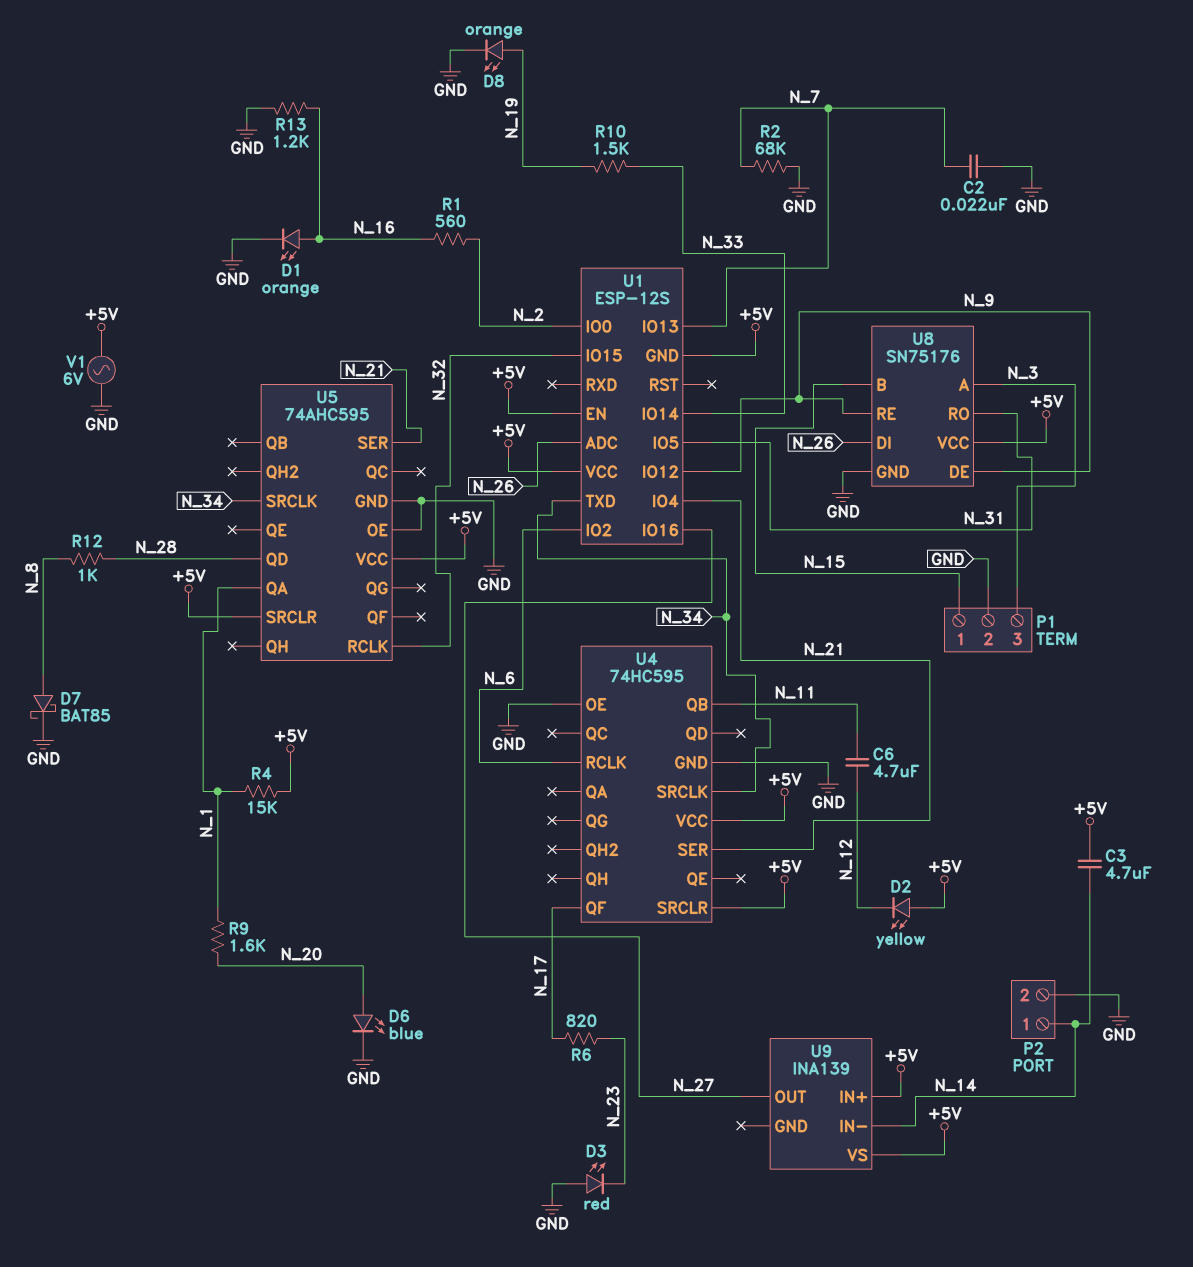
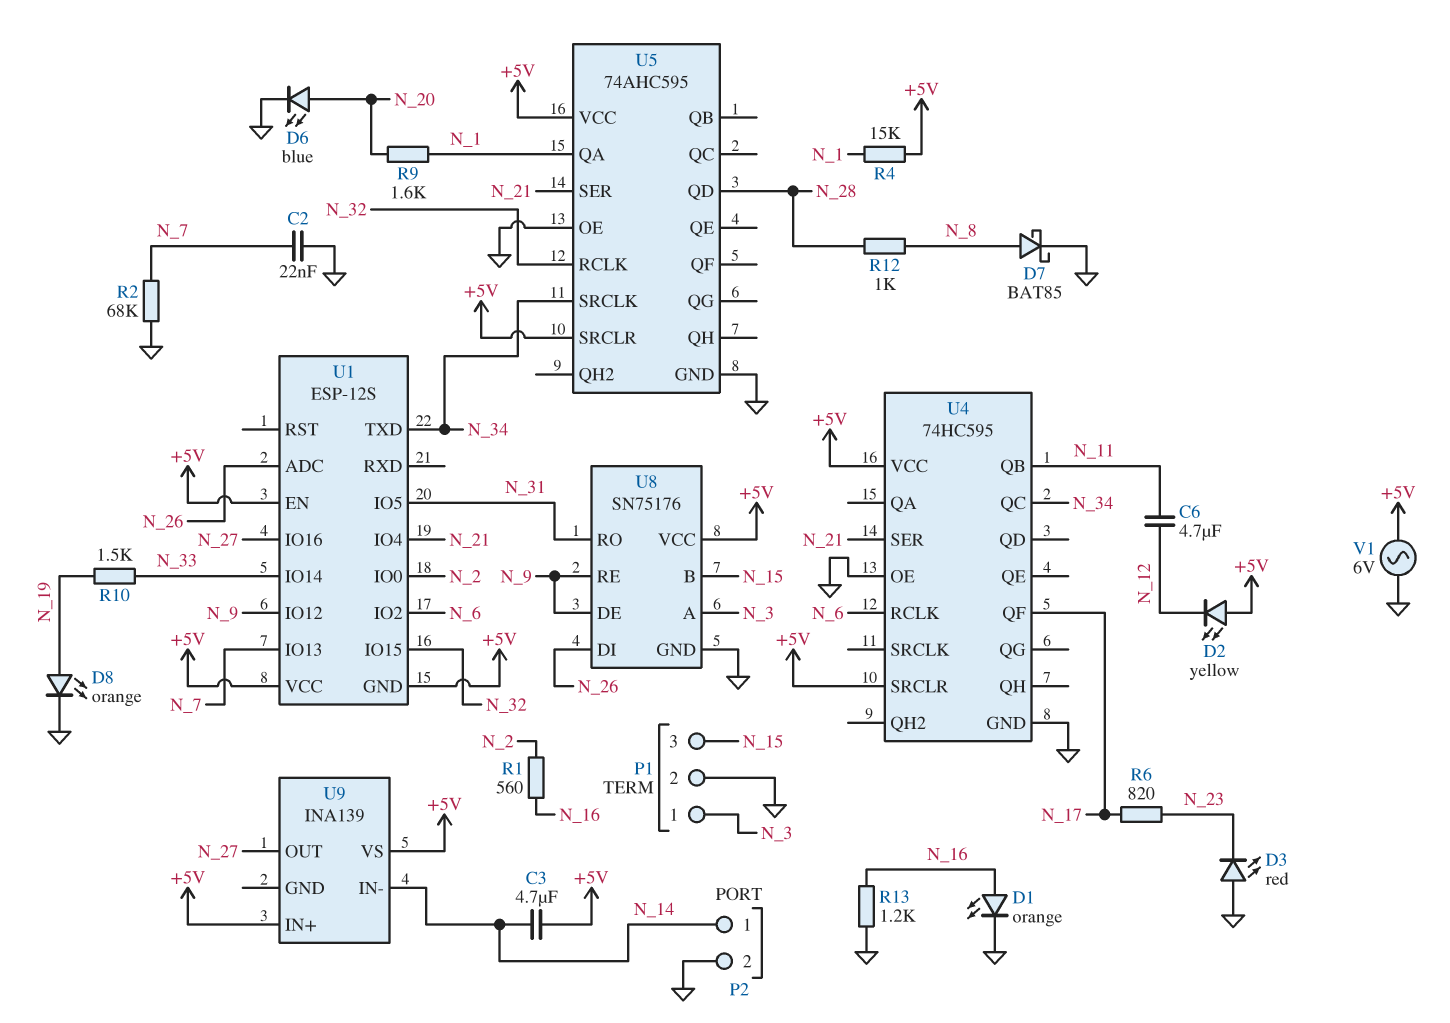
P1 pin 1: N_15 -> N_3
P1 pin 3: N_3 -> N_15
U4 pin QC: none -> N_34
U4 pin SRCLK: N_34 -> none

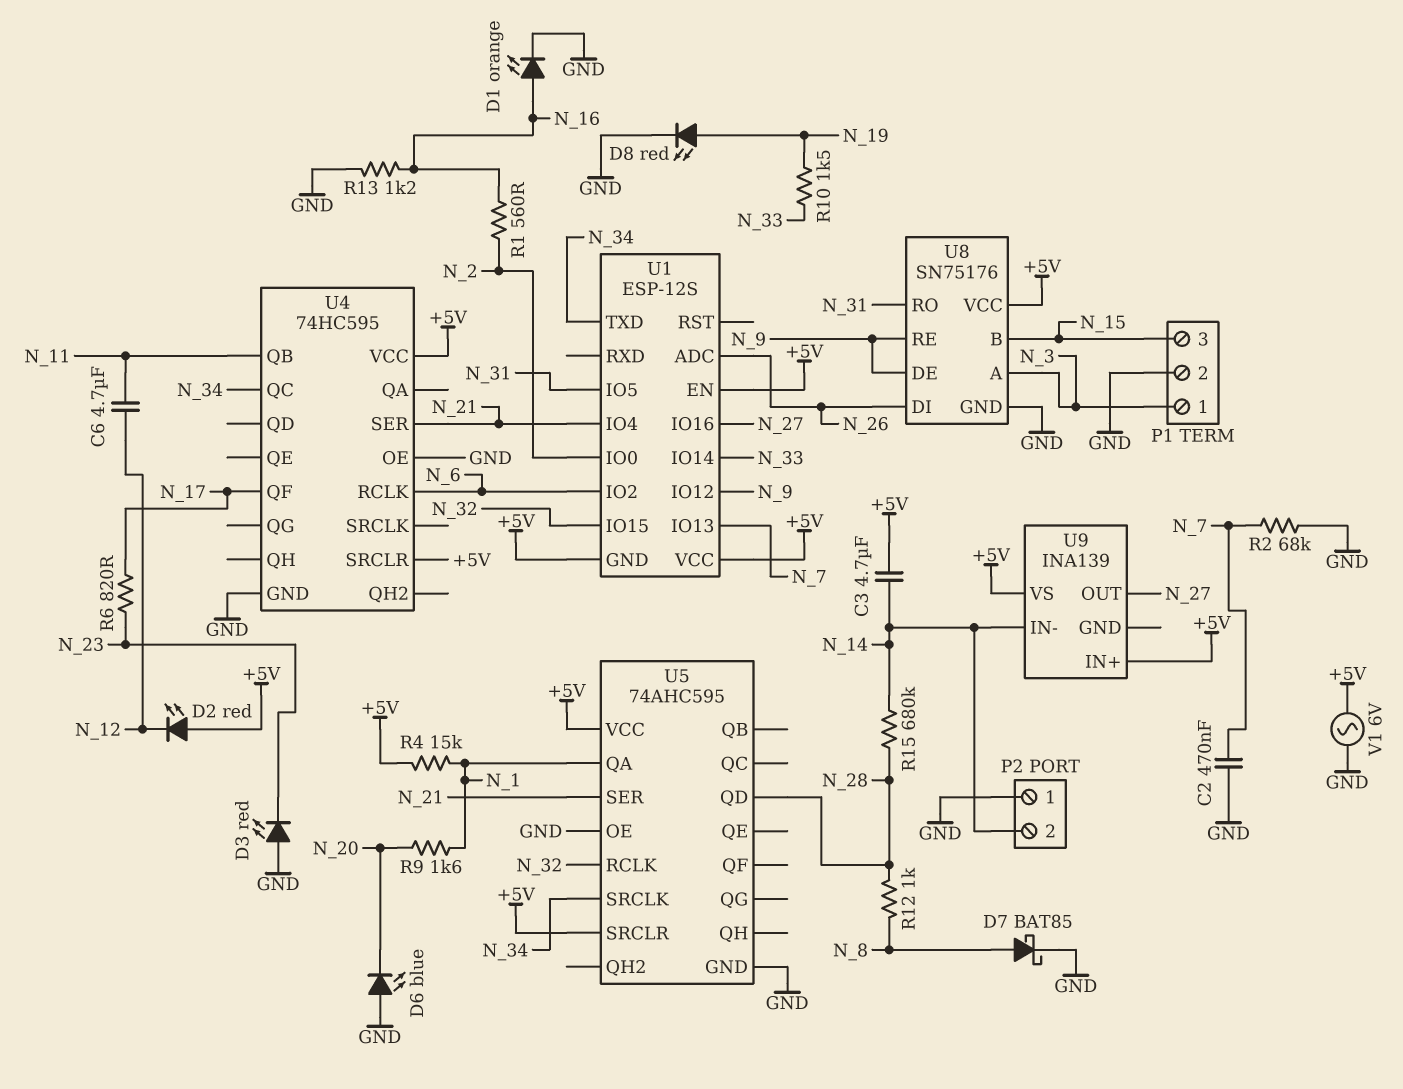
C2: 22nF (GND, N_7) -> 470nF (GND, N_7)
D2: LED yellow (A +5V, K N_12) -> LED red (A +5V, K N_12)
D6: LED blue (A N_20, K GND) -> LED blue (A GND, K N_20)
D8: LED orange (A N_19, K GND) -> LED red (A N_19, K GND)
P2 pin 1: N_14 -> GND
P2 pin 2: GND -> N_14
R15: none -> 680k (N_14, N_28)

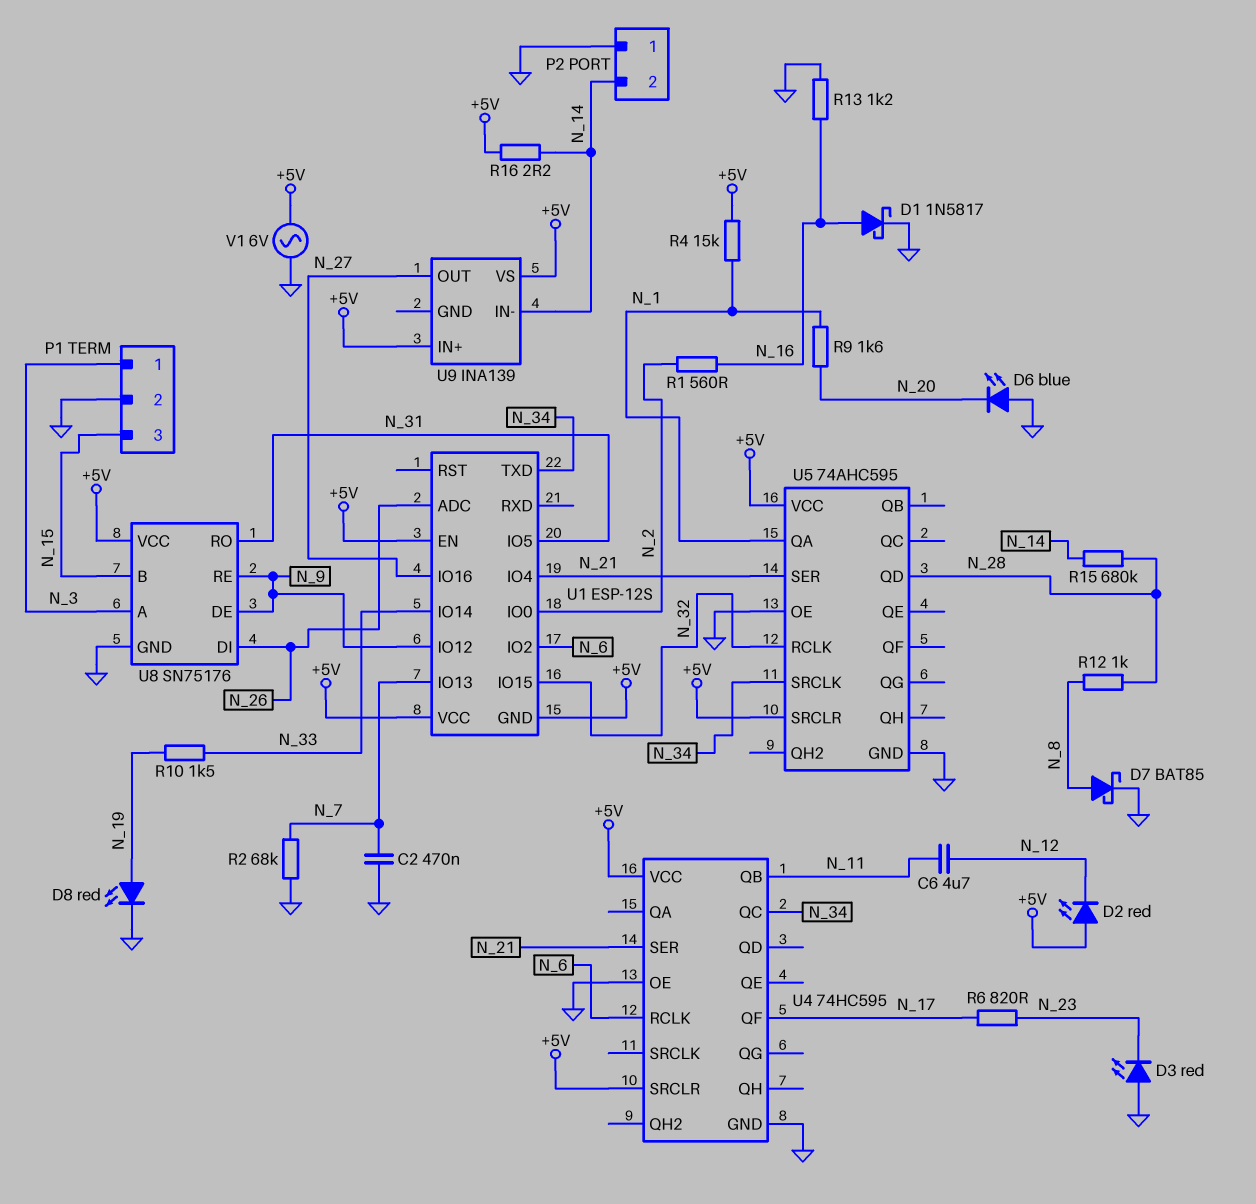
C3: 4.7uF (+5V, N_14) -> none
D1: LED orange (A N_16, K GND) -> schottky 1N5817 (A N_16, K GND)
R16: none -> 2.2 (+5V, N_14)

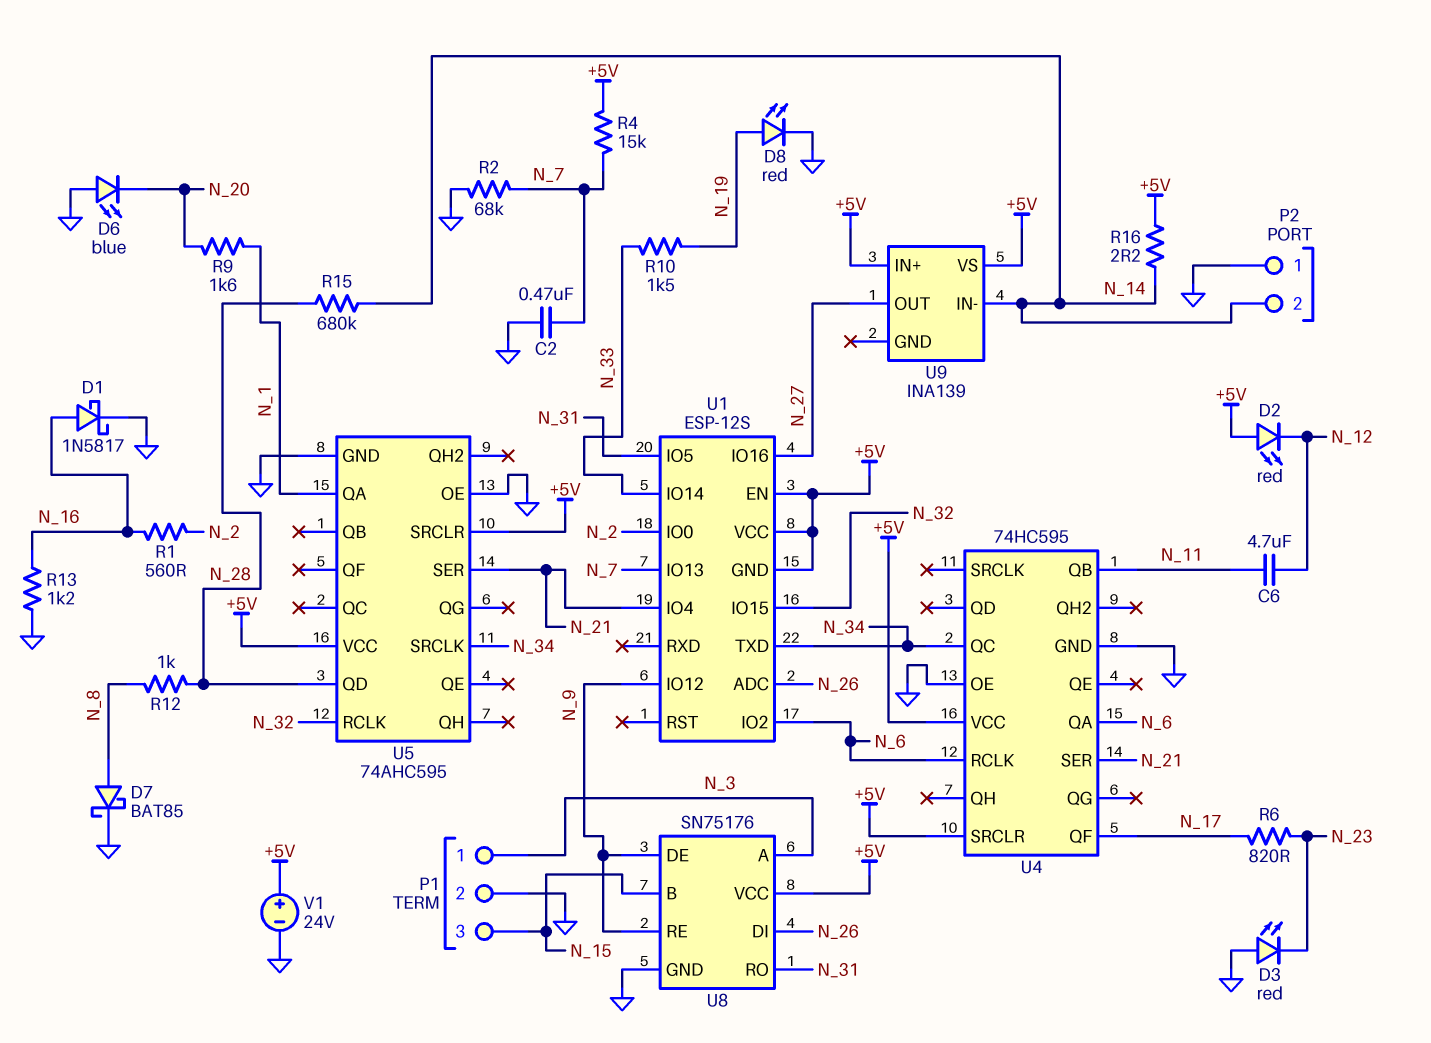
R4: 15k (+5V, N_1) -> 15k (+5V, N_7)
U4 pin QA: none -> N_6
V1: AC 6V (+5V, GND) -> 24V (plus +5V, minus GND)

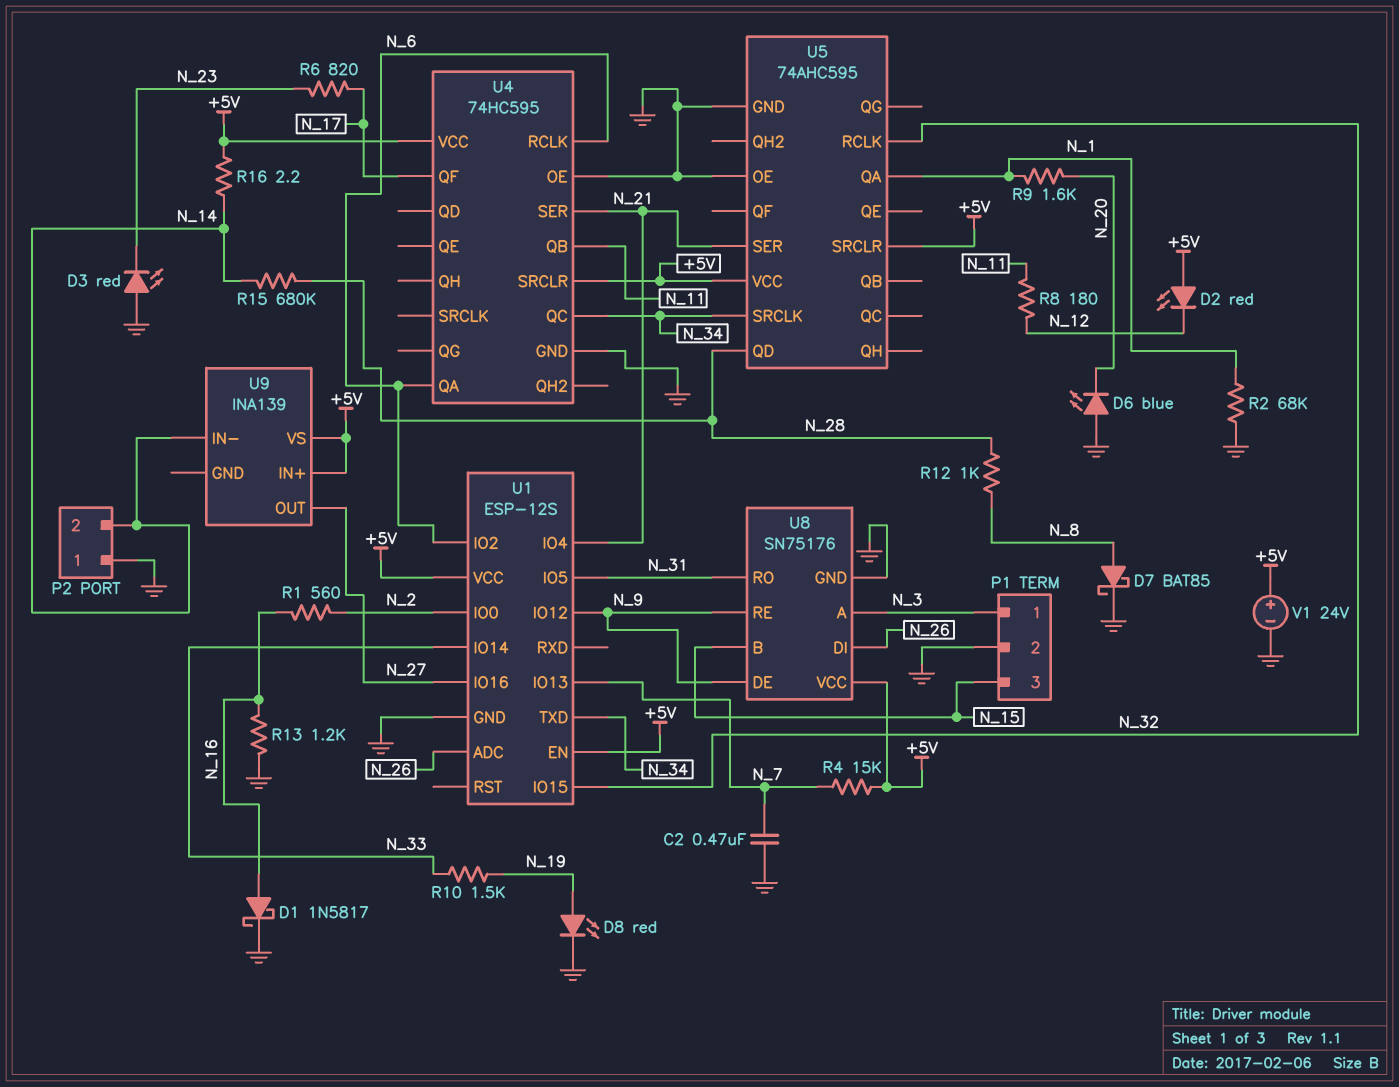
C6: 4.7uF (N_11, N_12) -> none
R2: 68k (GND, N_7) -> 68k (GND, N_1)
R8: none -> 180 (N_11, N_12)
U1 pin GND: +5V -> GND

